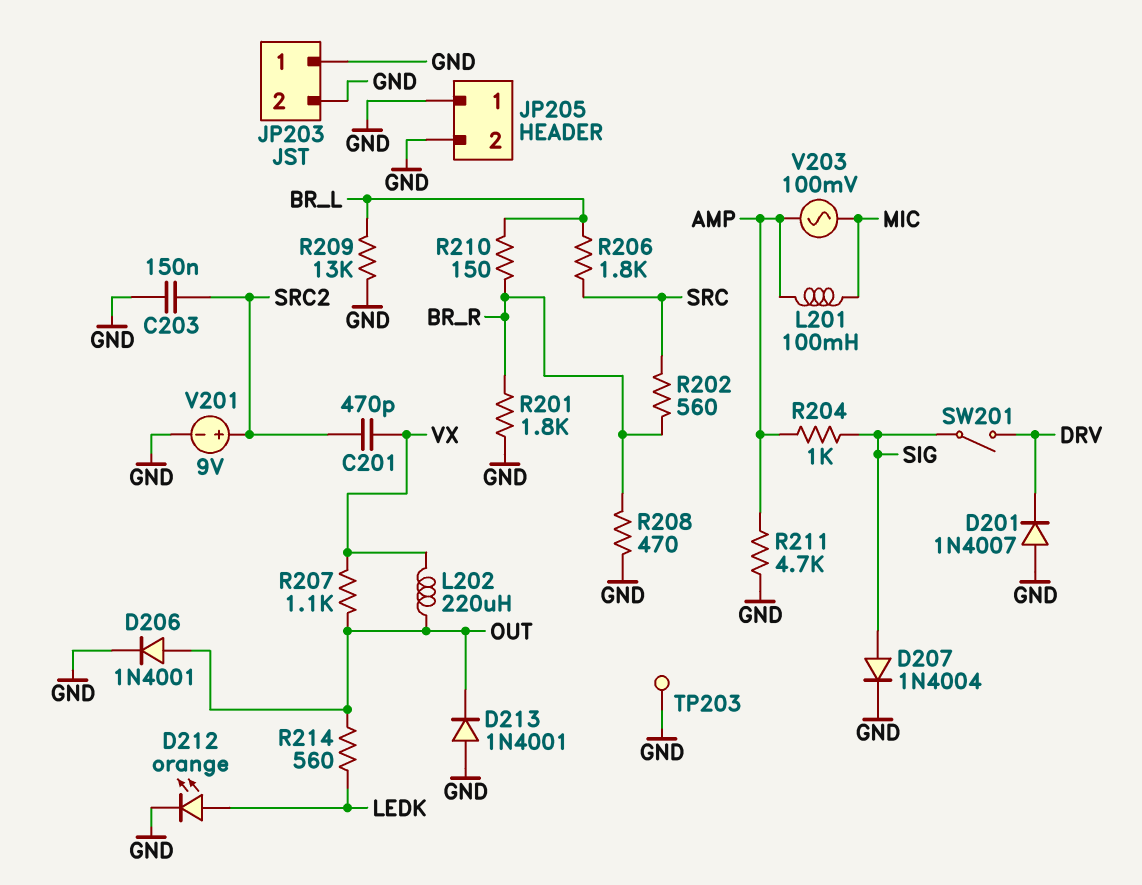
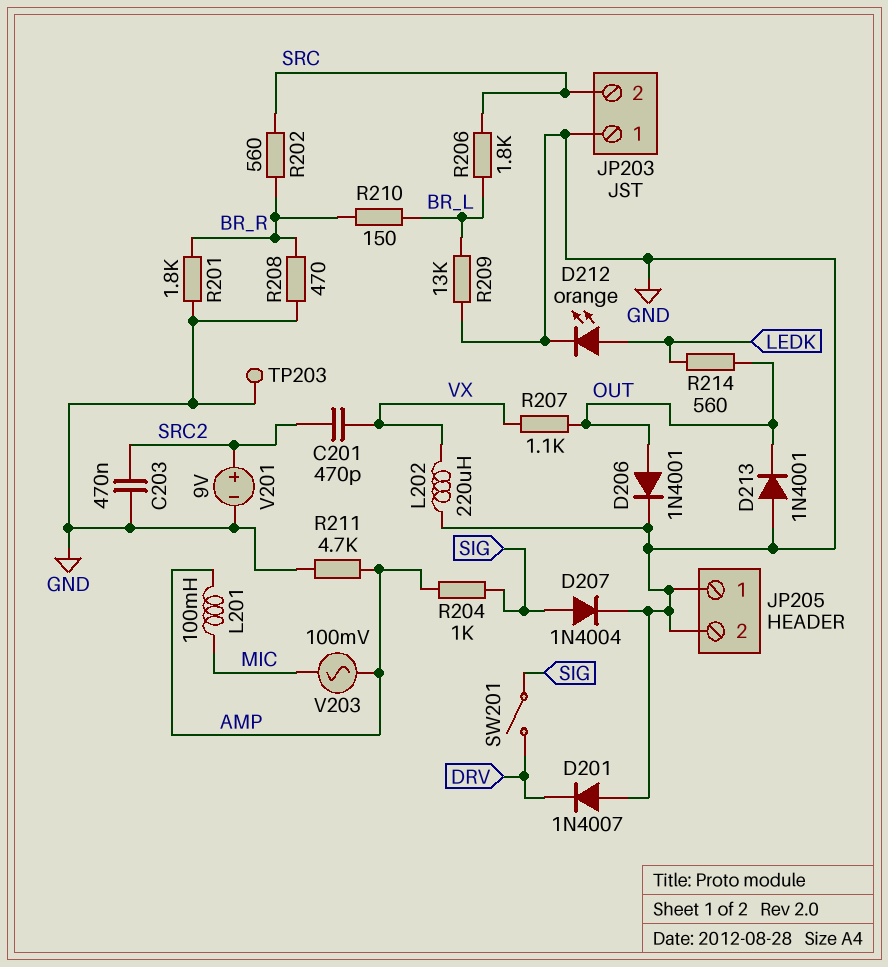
C203: 150nF (GND, SRC2) -> 470nF (GND, SRC2)
JP203 pin 2: GND -> SRC
L202: 220uH (OUT, VX) -> 220uH (GND, VX)

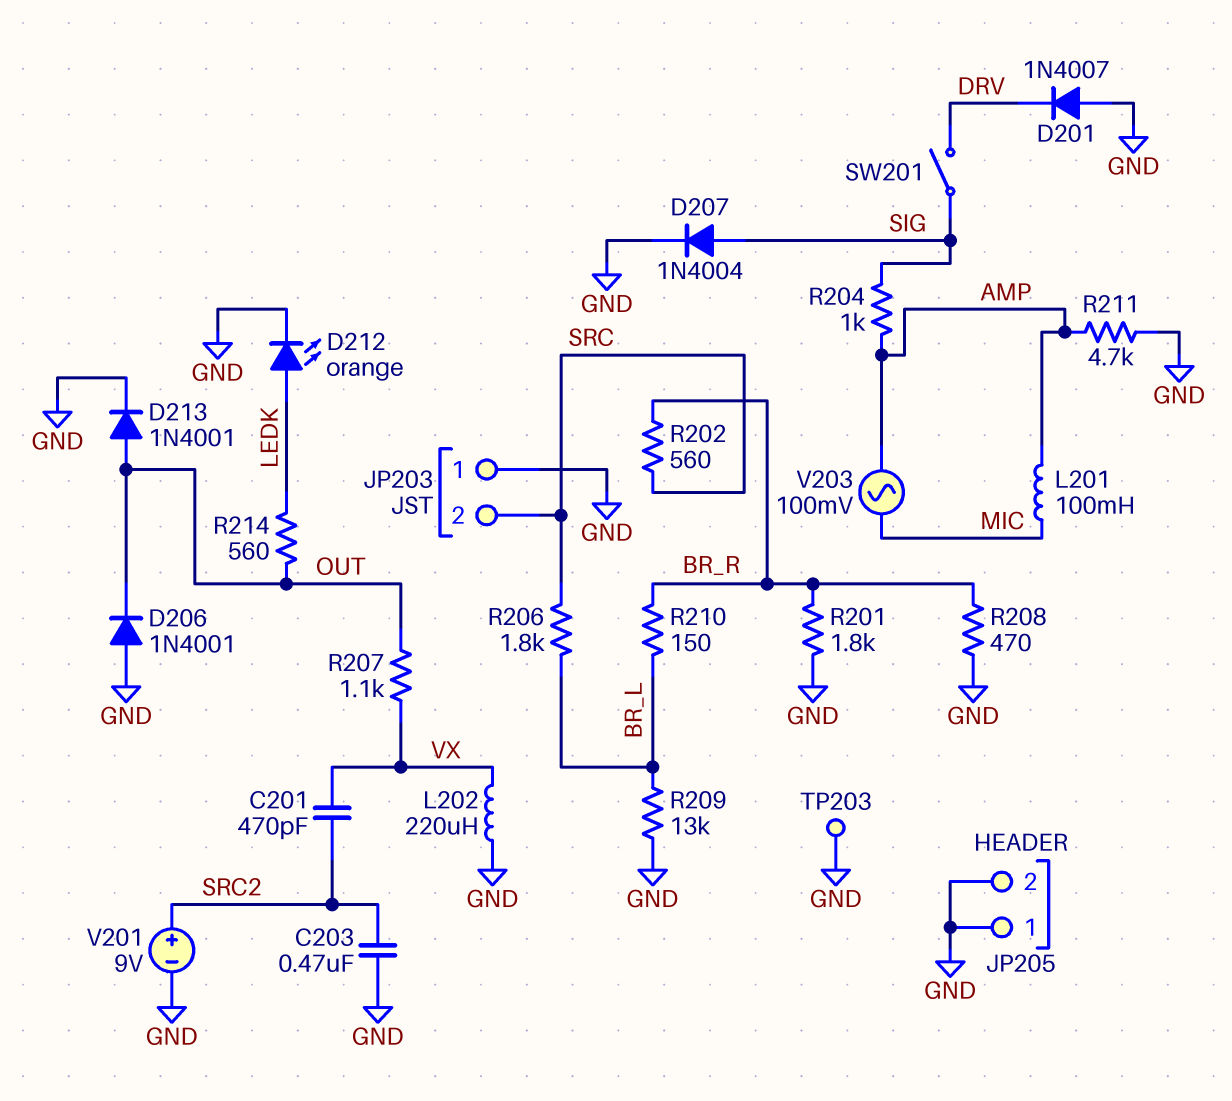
D206: diode 1N4001 (A OUT, K GND) -> diode 1N4001 (A GND, K OUT)
D213: diode 1N4001 (A GND, K OUT) -> diode 1N4001 (A OUT, K GND)

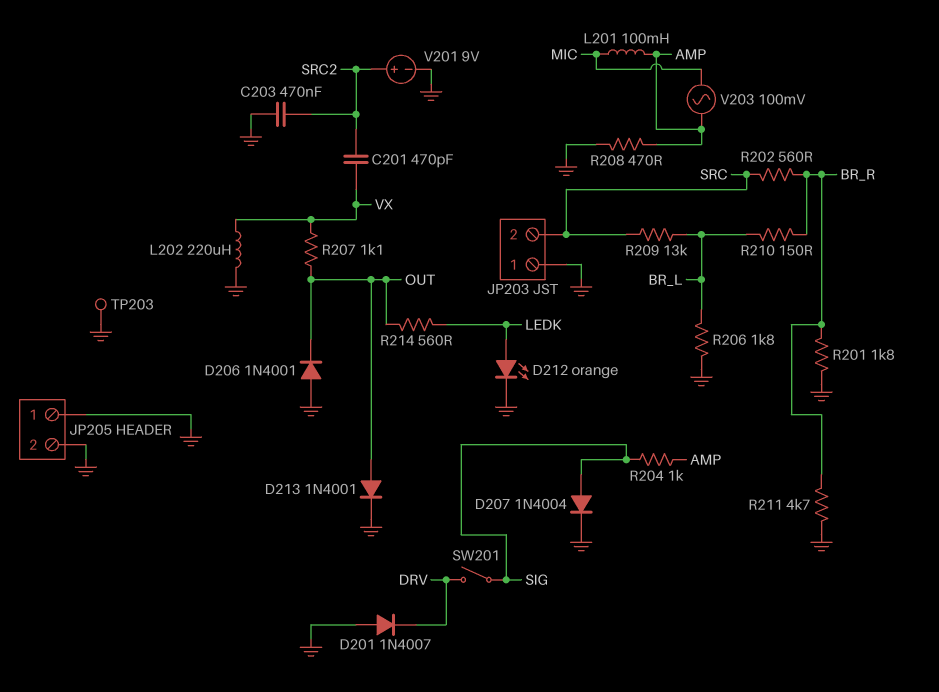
R206: 1.8k (BR_L, SRC) -> 1.8k (BR_L, GND)
R208: 470 (BR_R, GND) -> 470 (AMP, GND)
R209: 13k (BR_L, GND) -> 13k (BR_L, SRC)
R211: 4.7k (AMP, GND) -> 4.7k (BR_R, GND)

